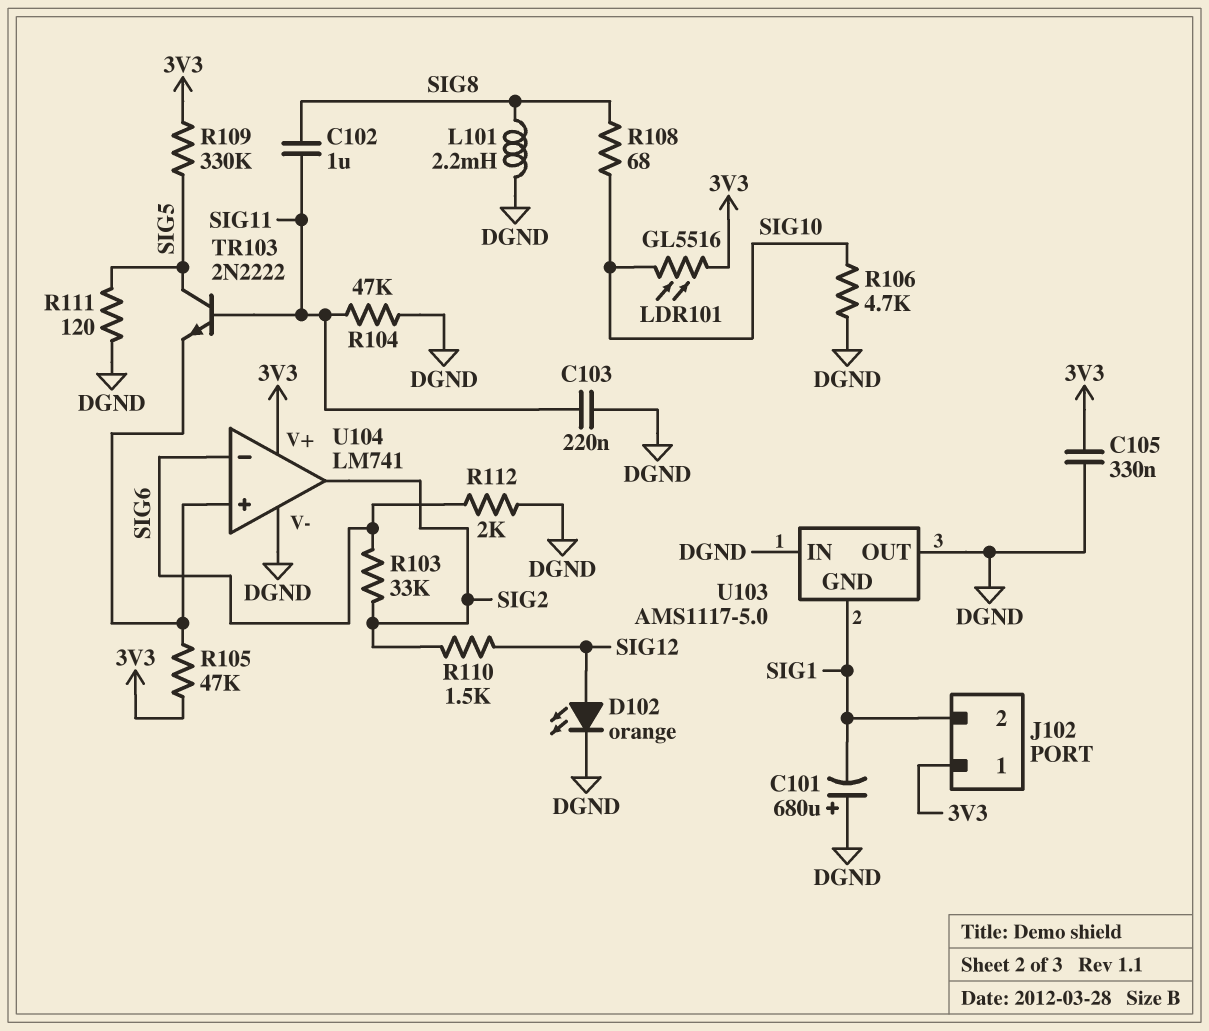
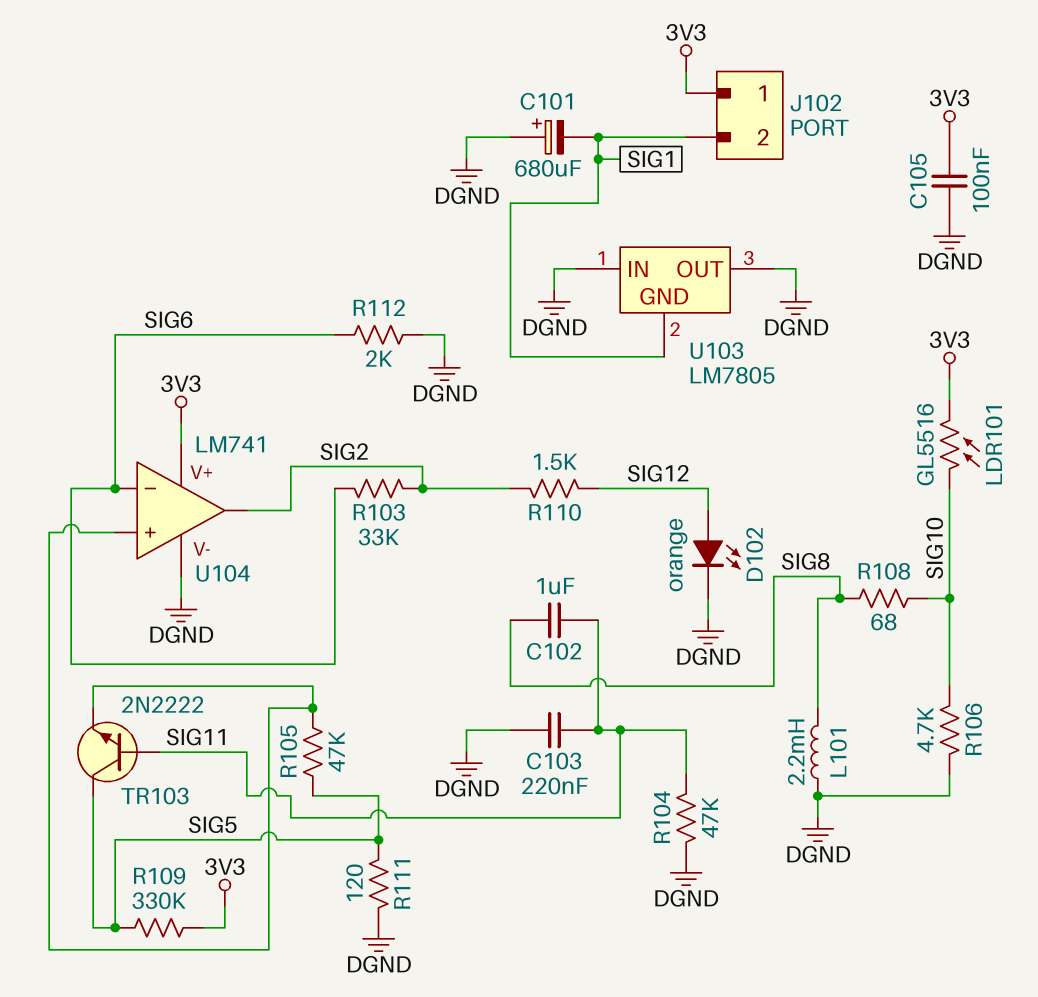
C105: 330nF (3V3, DGND) -> 100nF (3V3, DGND)
R105: 47k (3V3, U104/in+) -> 47k (SIG5, U104/in+)
U103: AMS1117-5.0 -> LM7805

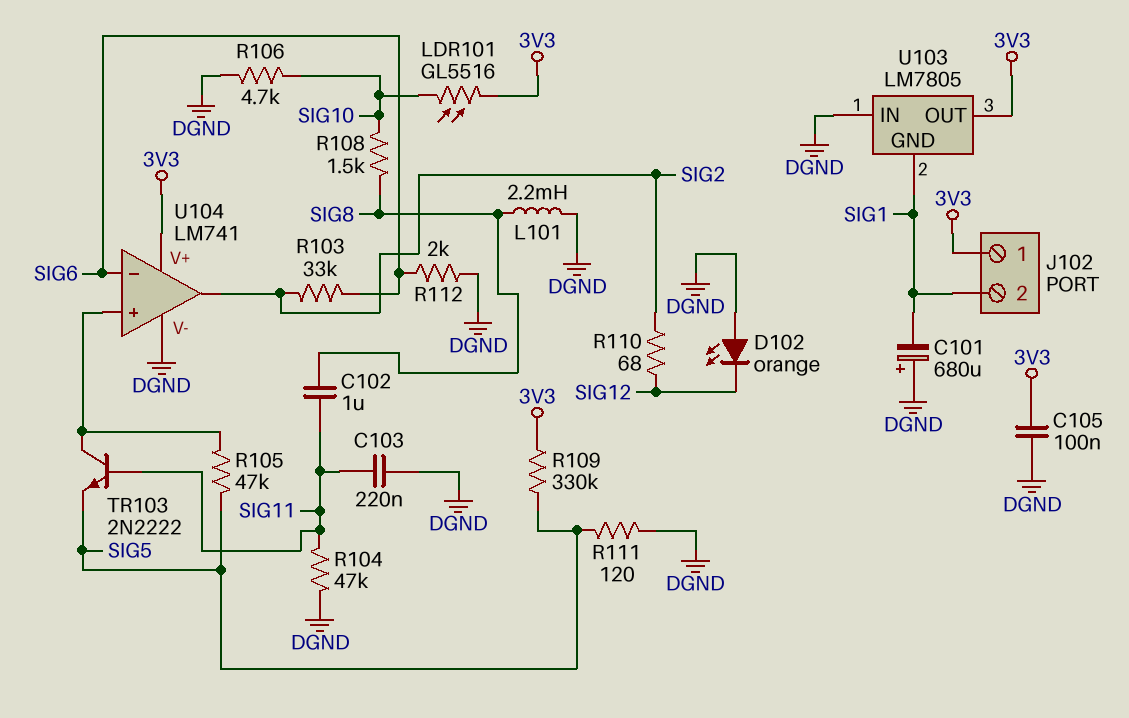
D102: LED orange (A SIG12, K DGND) -> LED orange (A DGND, K SIG12)
R108: 68 (SIG8, SIG10) -> 1.5k (SIG8, SIG10)
R110: 1.5k (SIG2, SIG12) -> 68 (SIG2, SIG12)
TR103: NPN 2N2222 (B SIG11, C SIG5, E U104/in+) -> NPN 2N2222 (B SIG11, C U104/in+, E SIG5)
U103 pin OUT: DGND -> 3V3

